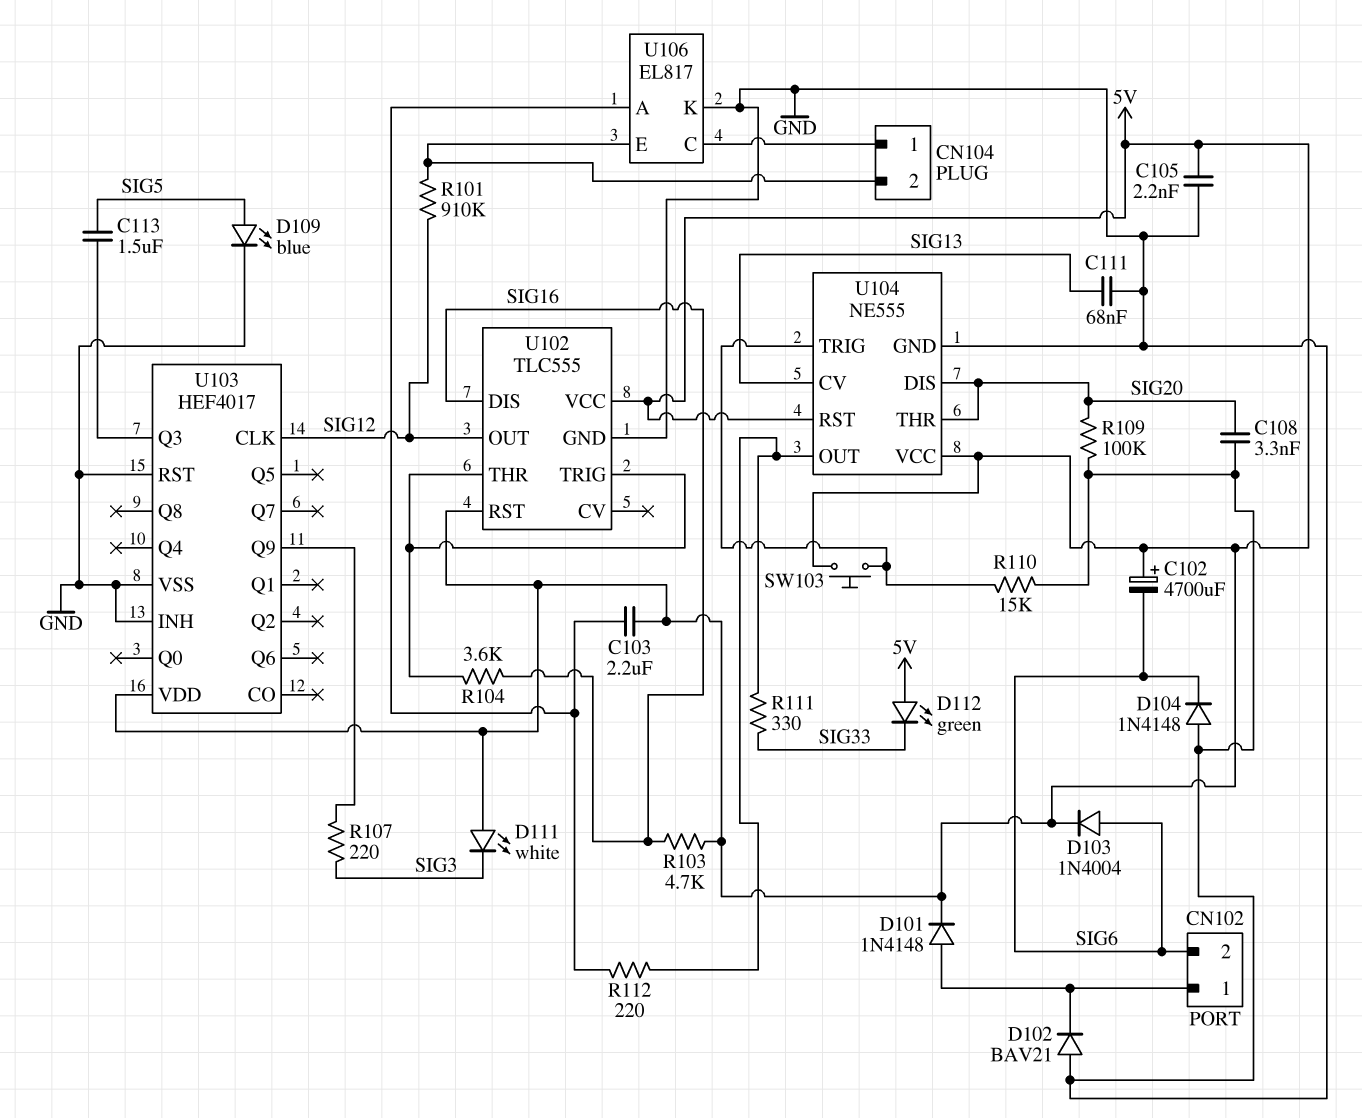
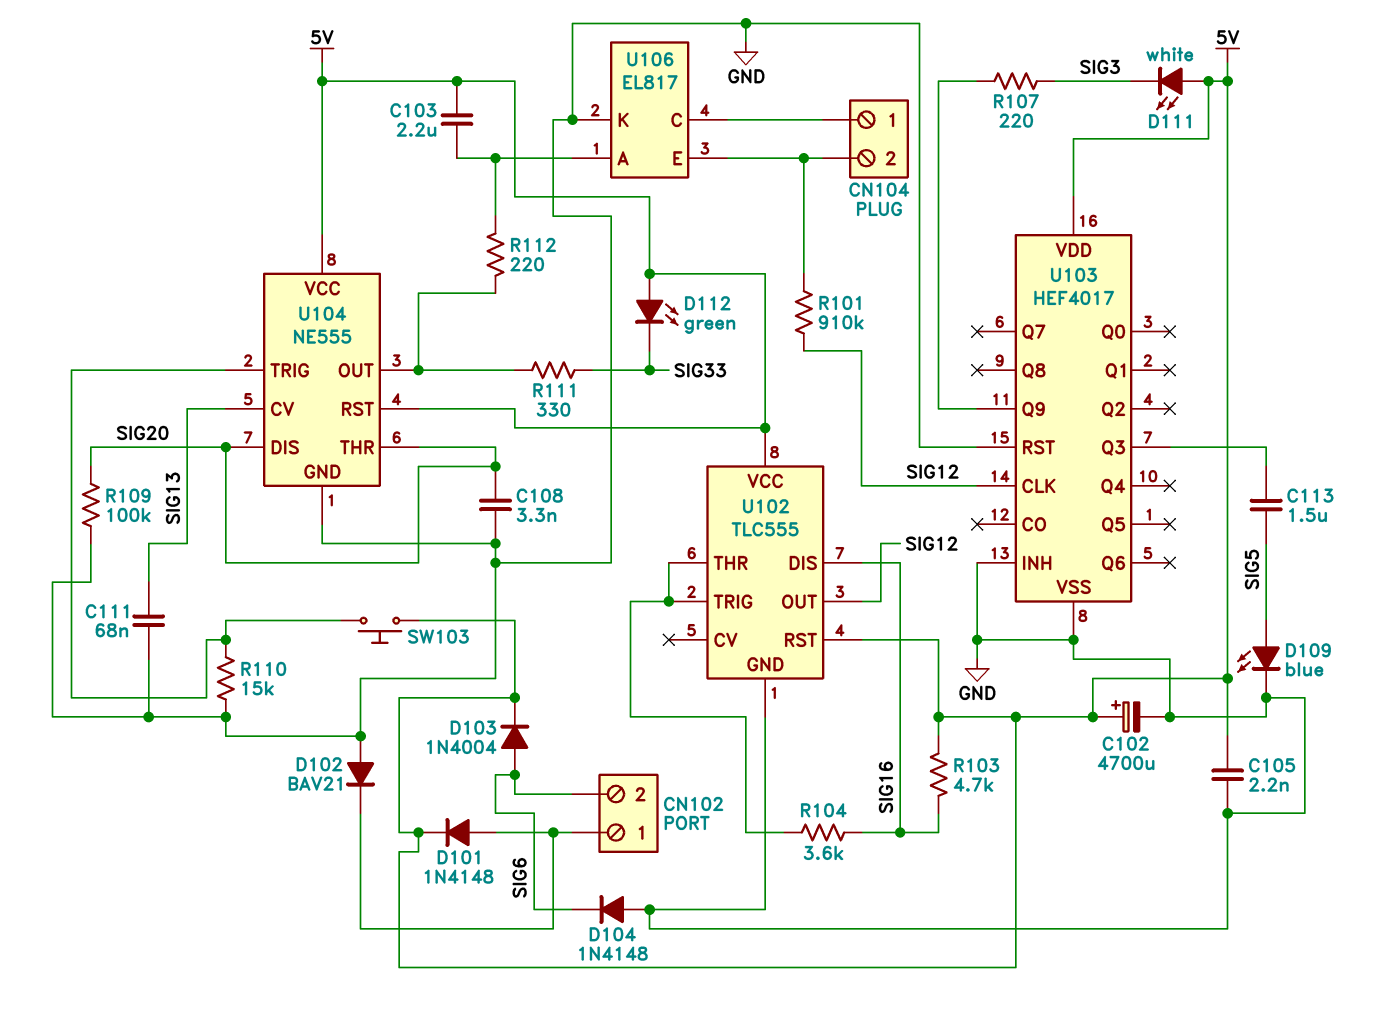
C102: 4700uF (plus 5V, minus SIG6) -> 4700uF (plus 5V, minus GND)

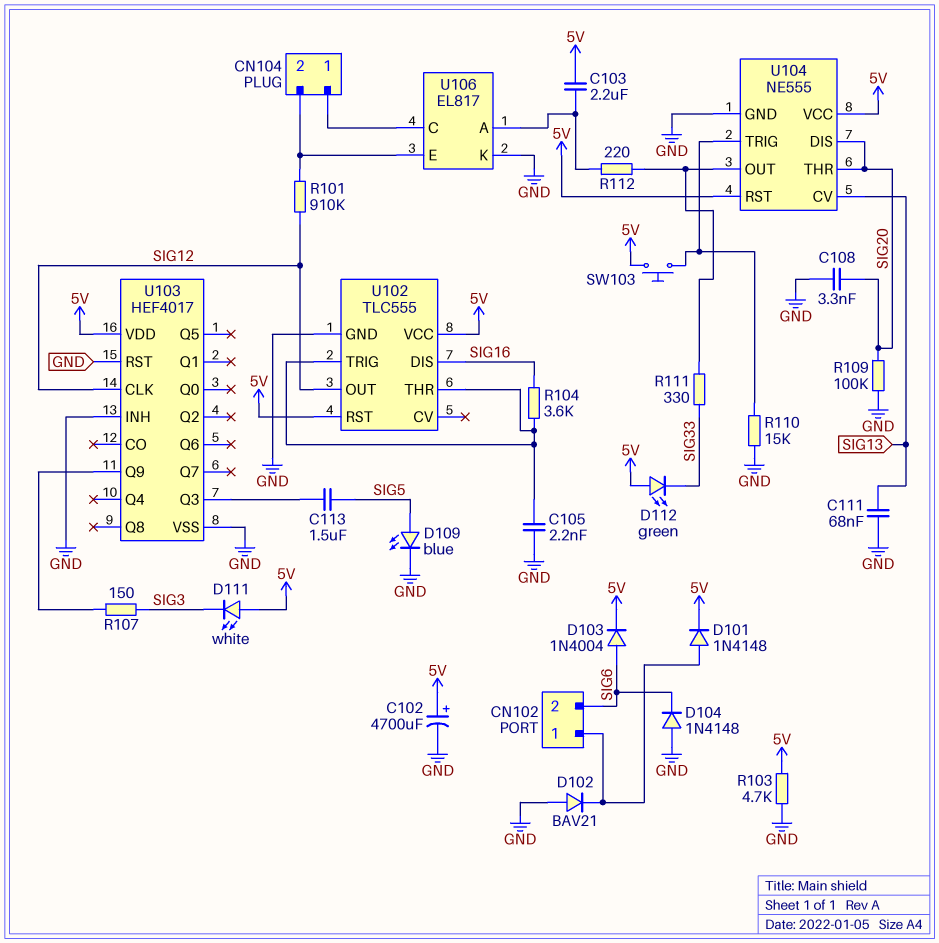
C105: 2.2nF (5V, GND) -> 2.2nF (GND, U102/THR)
R103: 4.7k (5V, SIG16) -> 4.7k (5V, GND)
R107: 220 (SIG3, U103/Q9) -> 150 (SIG3, U103/Q9)

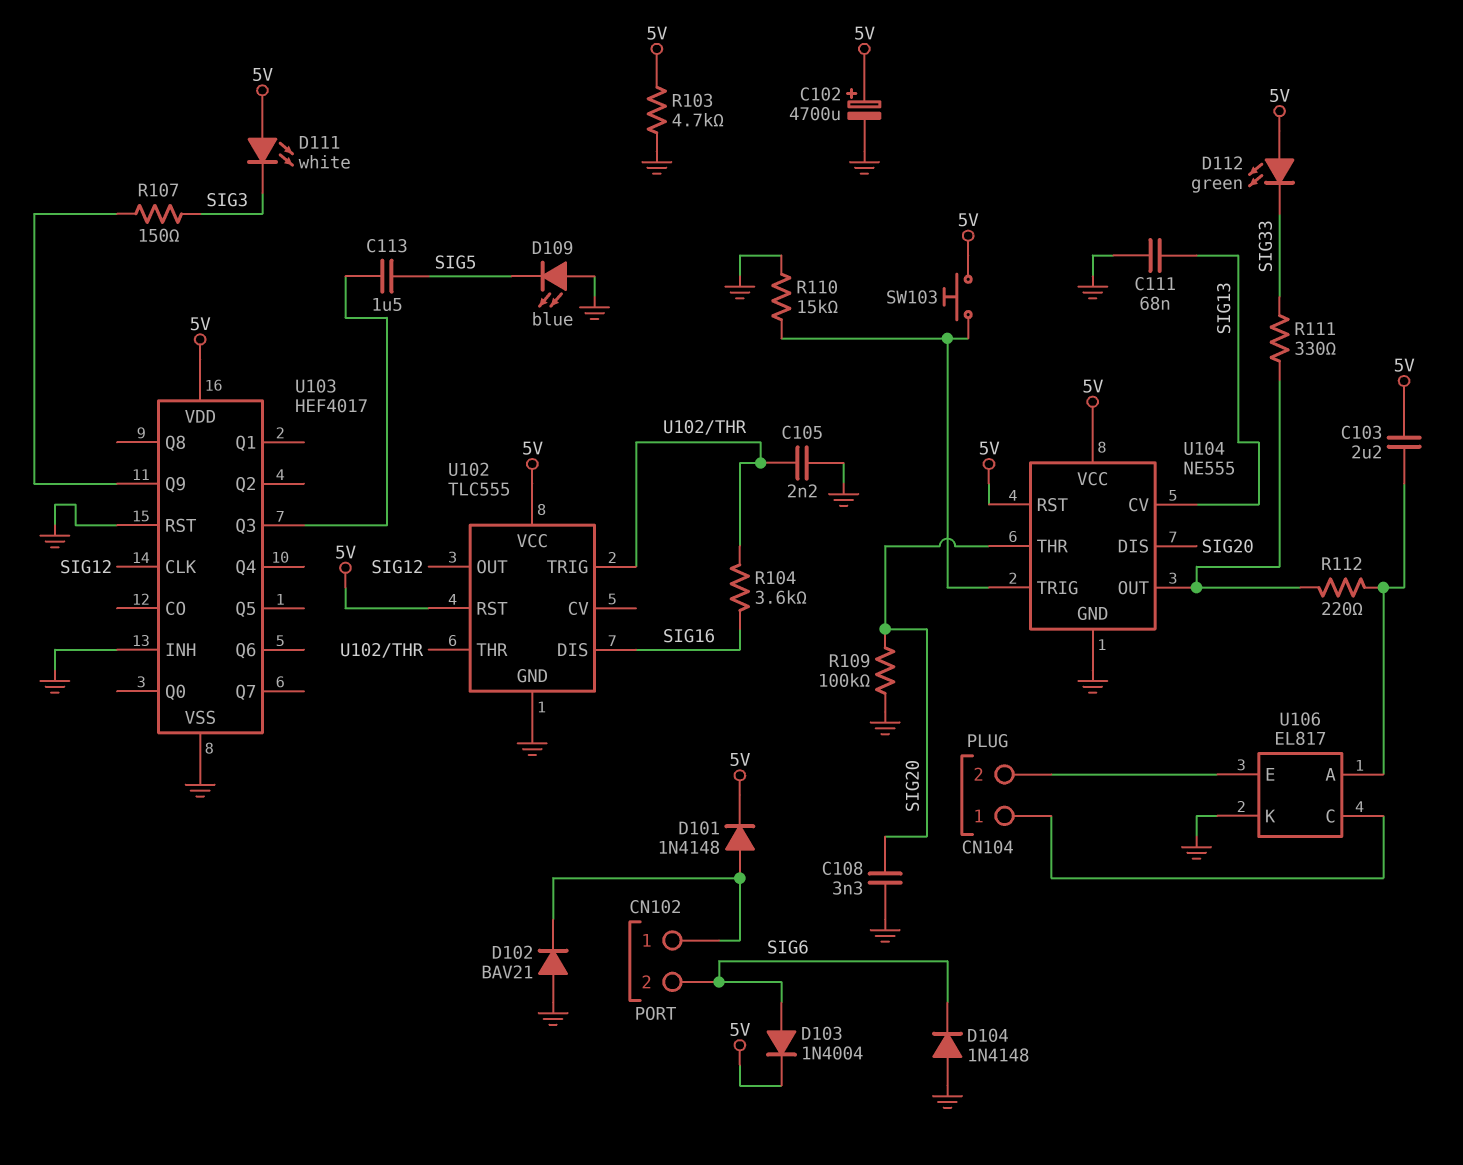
D109: LED blue (A SIG5, K GND) -> LED blue (A GND, K SIG5)
R101: 910k (CN104/2, SIG12) -> none

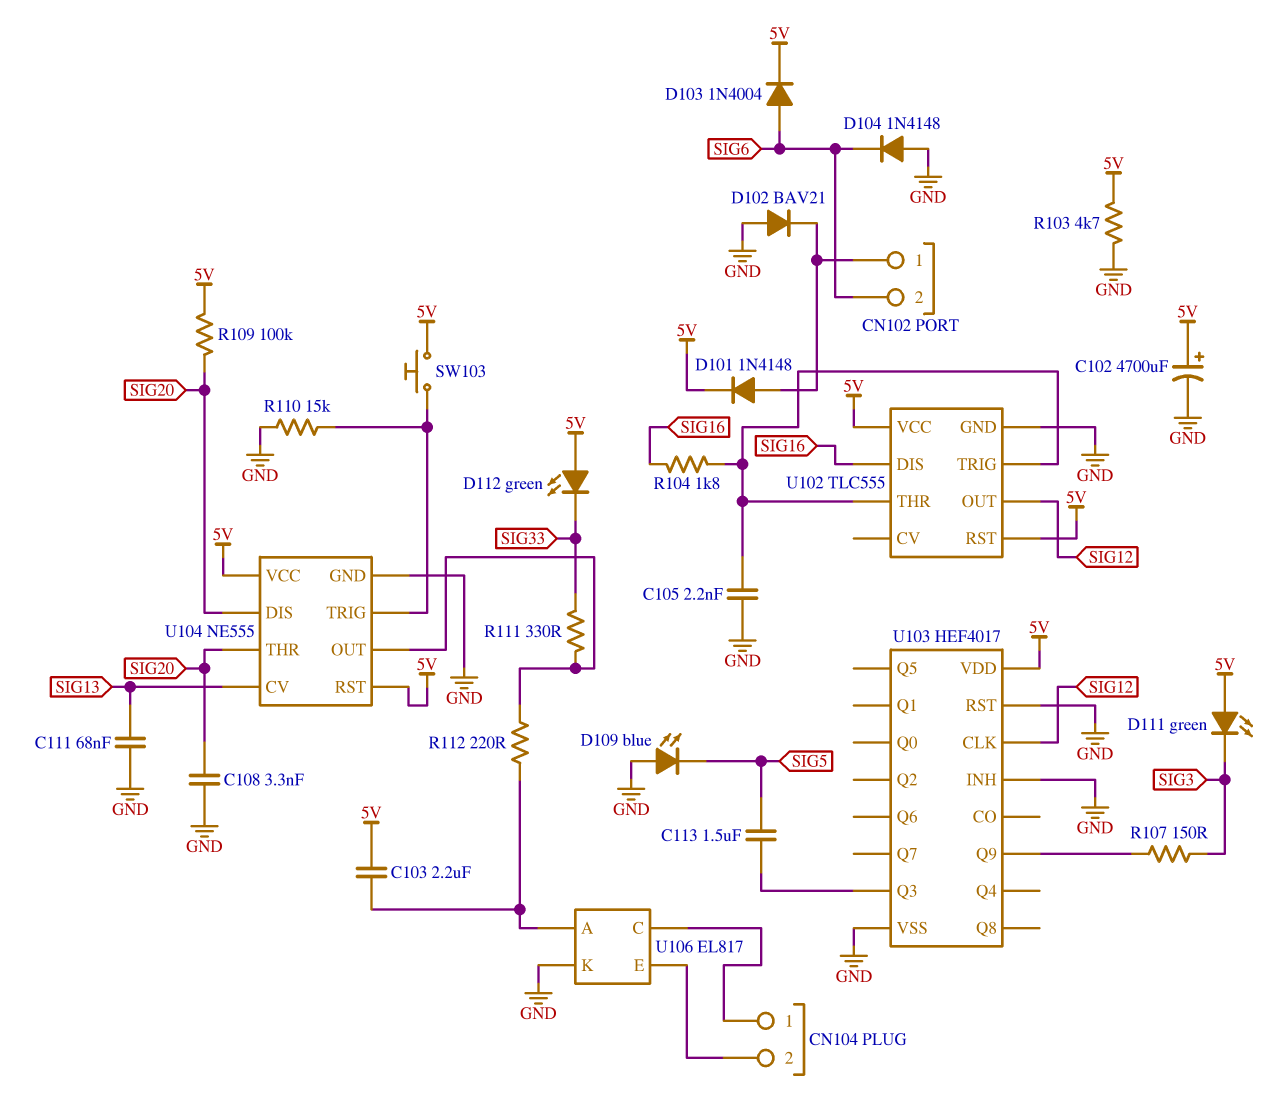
D111: LED white (A 5V, K SIG3) -> LED green (A 5V, K SIG3)
R104: 3.6k (SIG16, U102/THR) -> 1.8k (SIG16, U102/THR)
R109: 100k (GND, SIG20) -> 100k (5V, SIG20)

